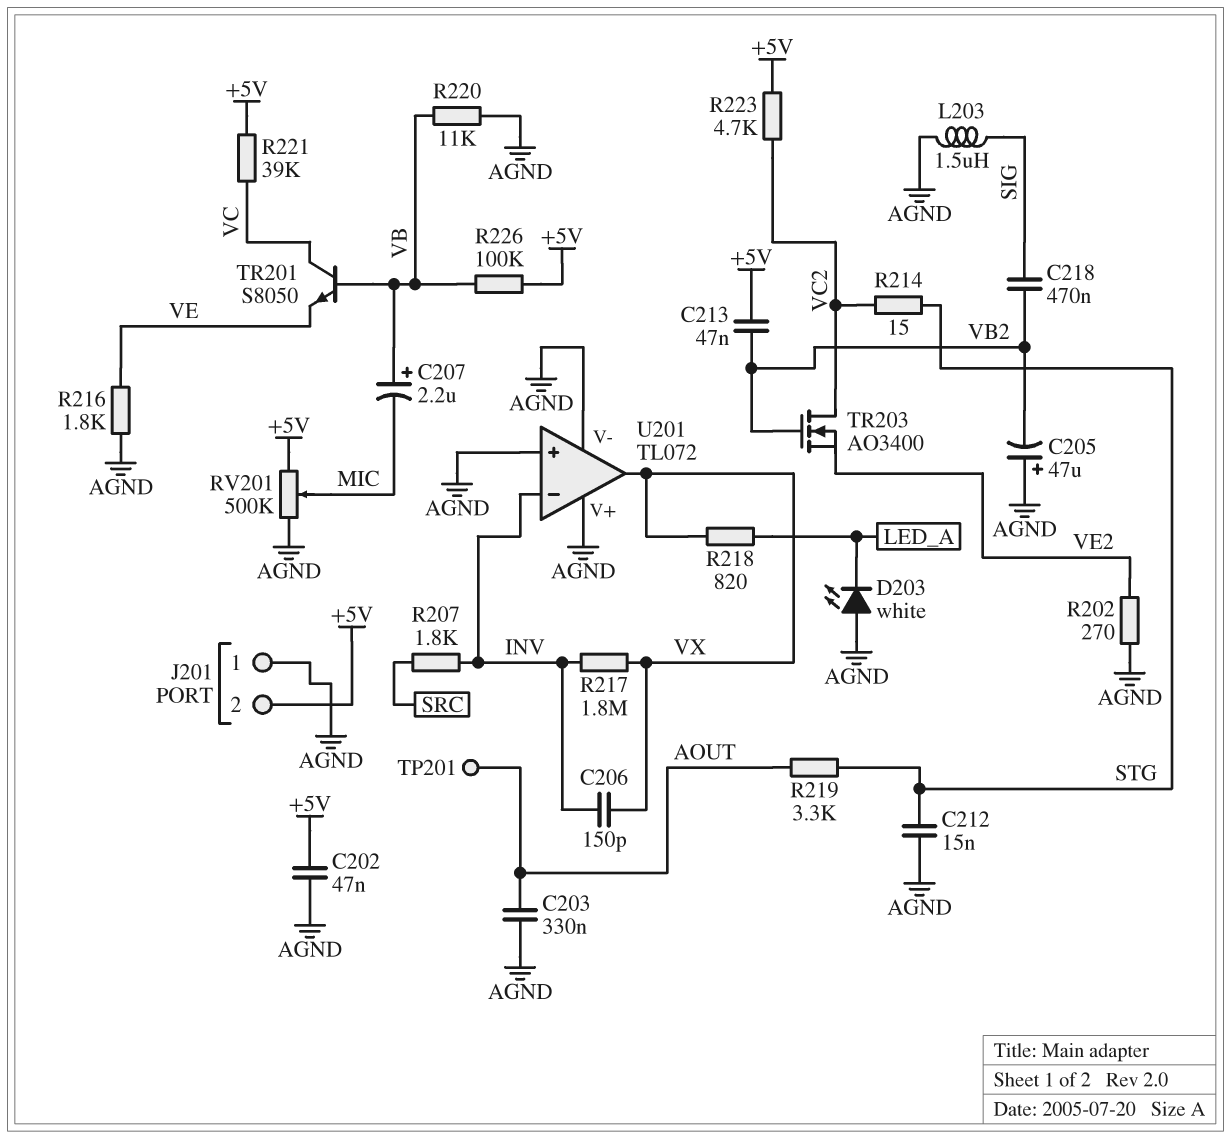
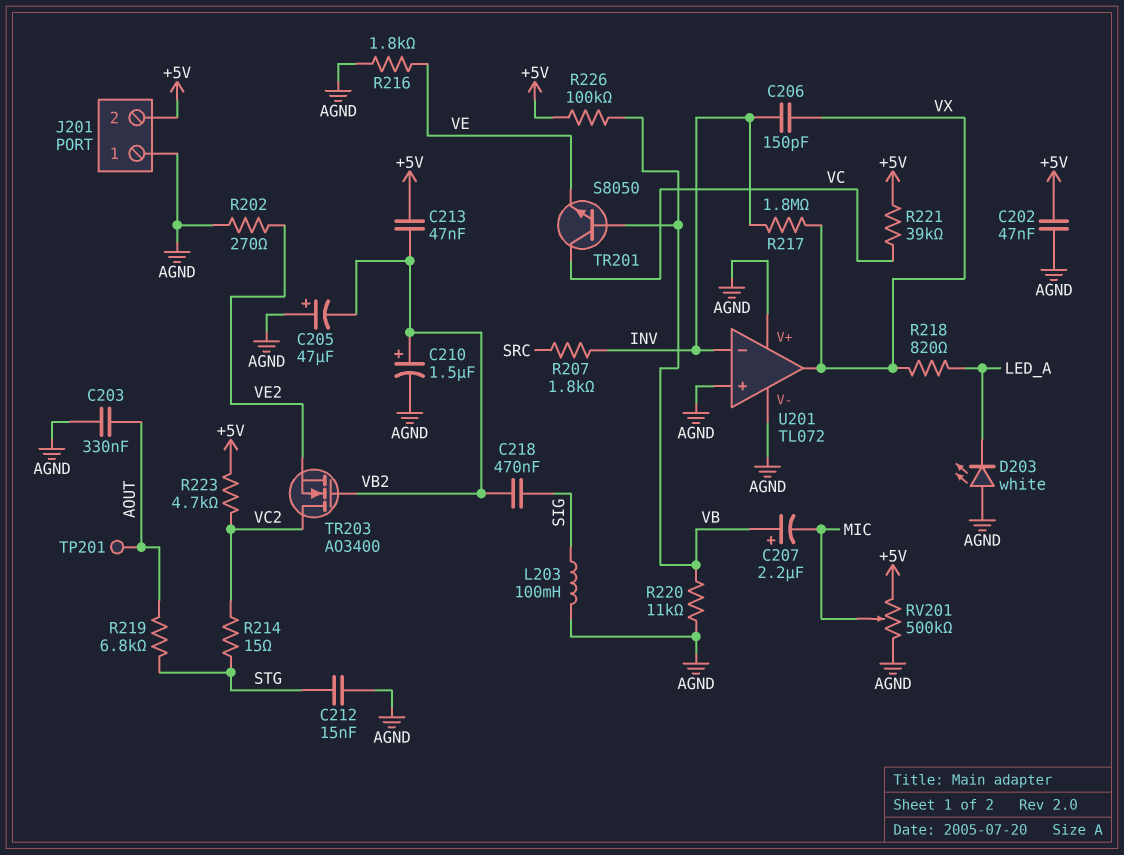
C210: none -> 1.5uF (plus VB2, minus AGND)
L203: 1.5uH (AGND, SIG) -> 100mH (AGND, SIG)
R219: 3.3k (AOUT, STG) -> 6.8k (AOUT, STG)

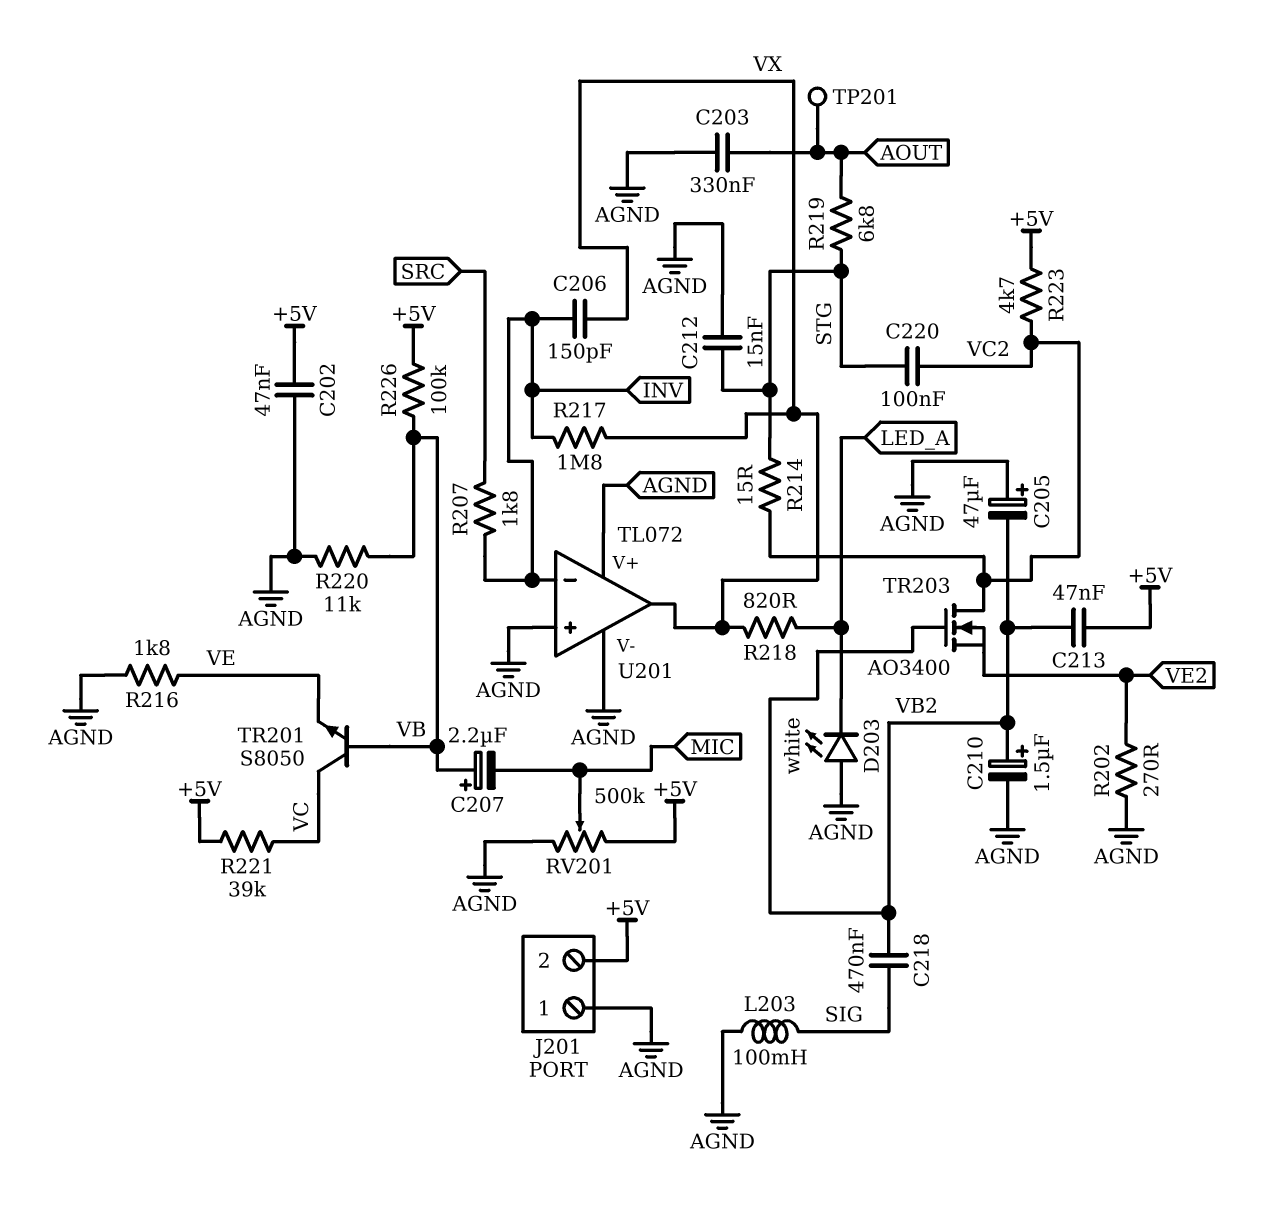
C220: none -> 100nF (STG, VC2)

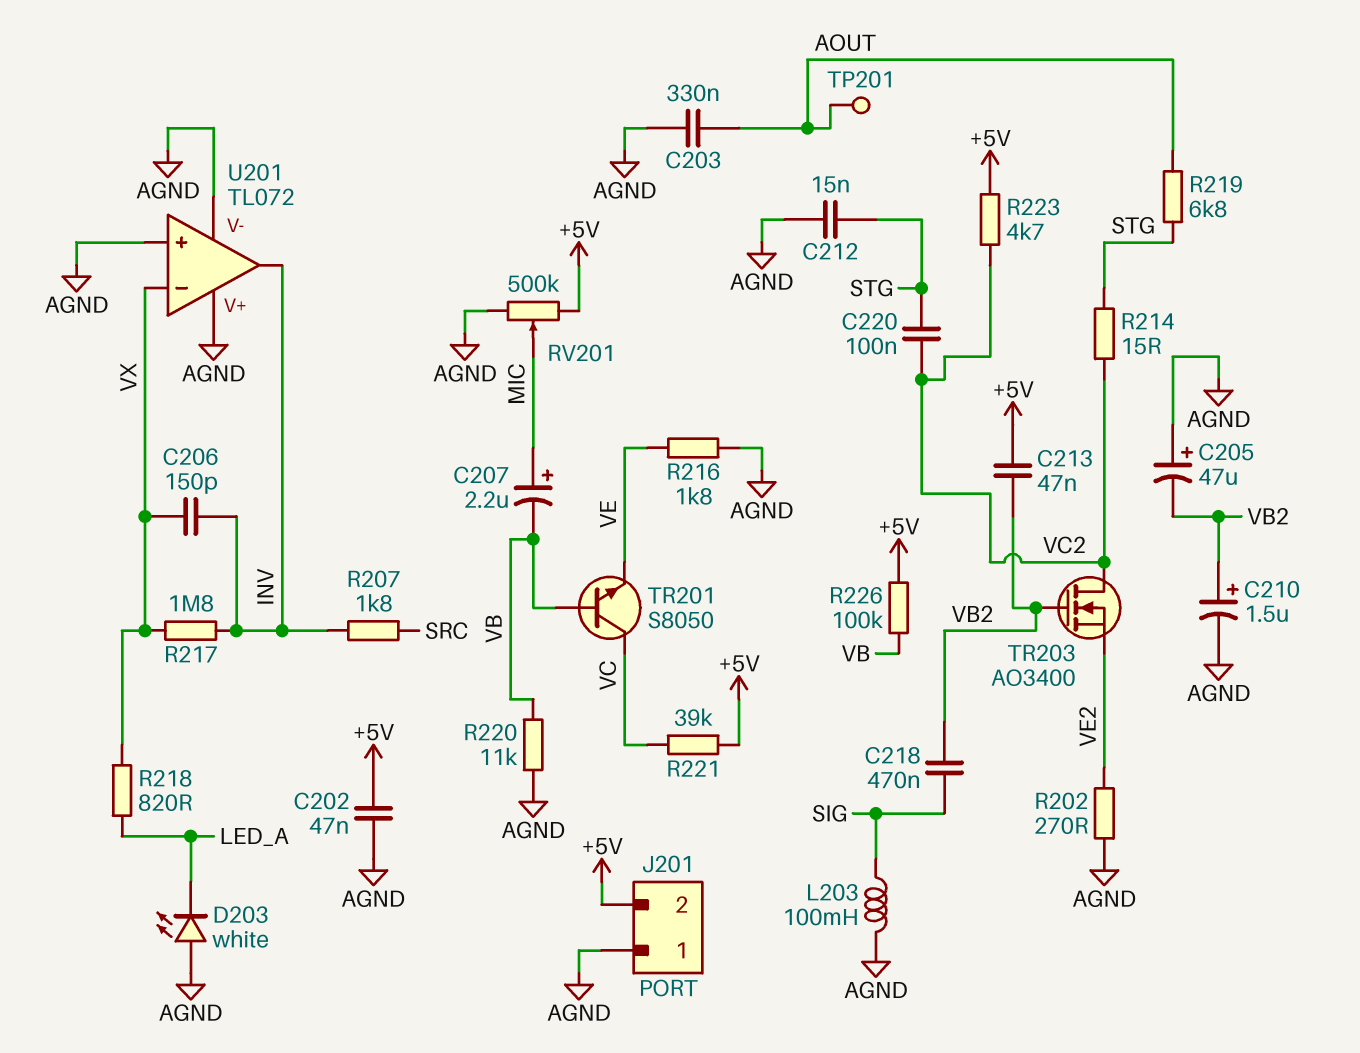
C207: 2.2uF (plus VB, minus MIC) -> 2.2uF (plus MIC, minus VB)
U201 pin in-: INV -> VX
U201 pin out: VX -> INV

